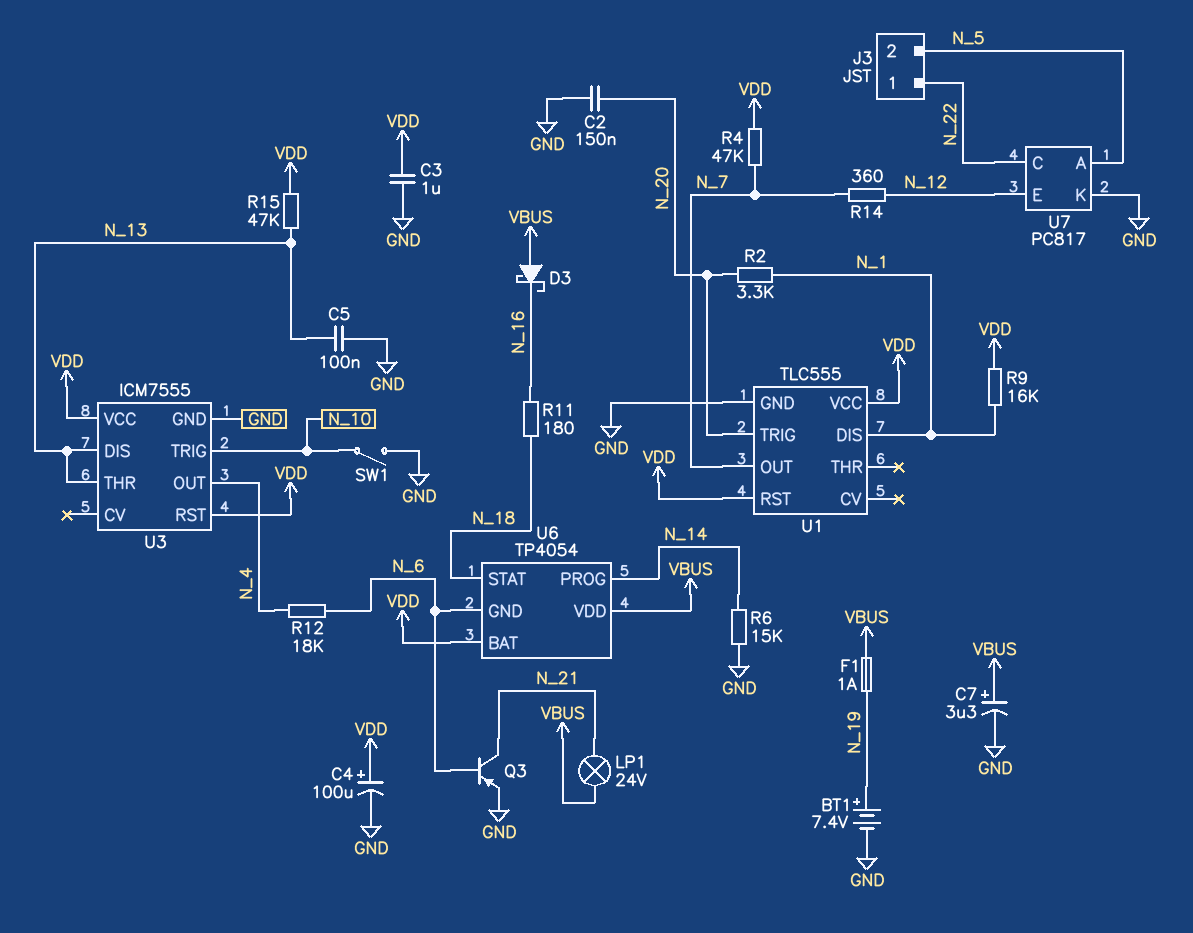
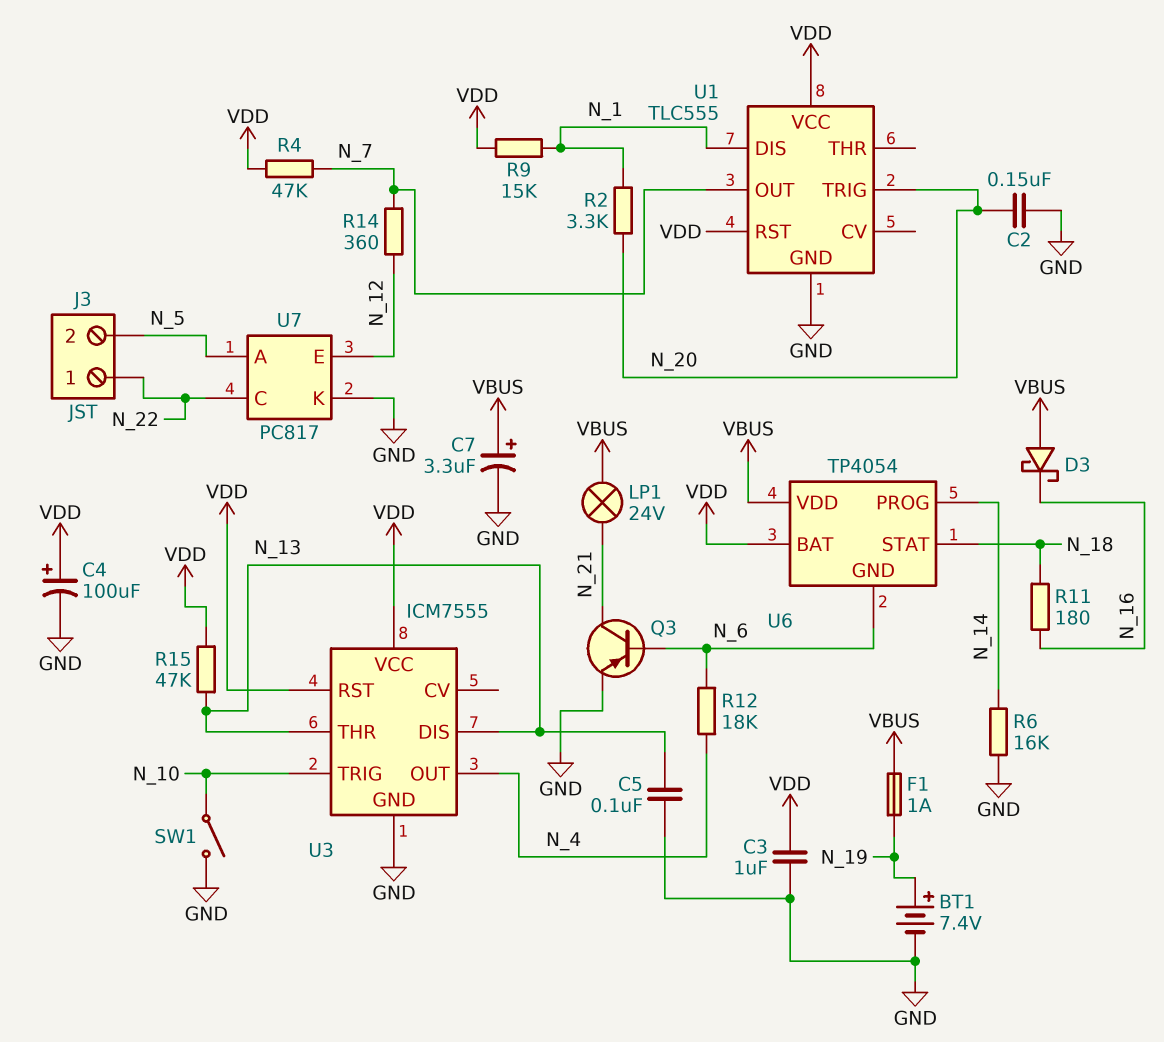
R6: 15k (GND, N_14) -> 16k (GND, N_14)
R9: 16k (N_1, VDD) -> 15k (N_1, VDD)

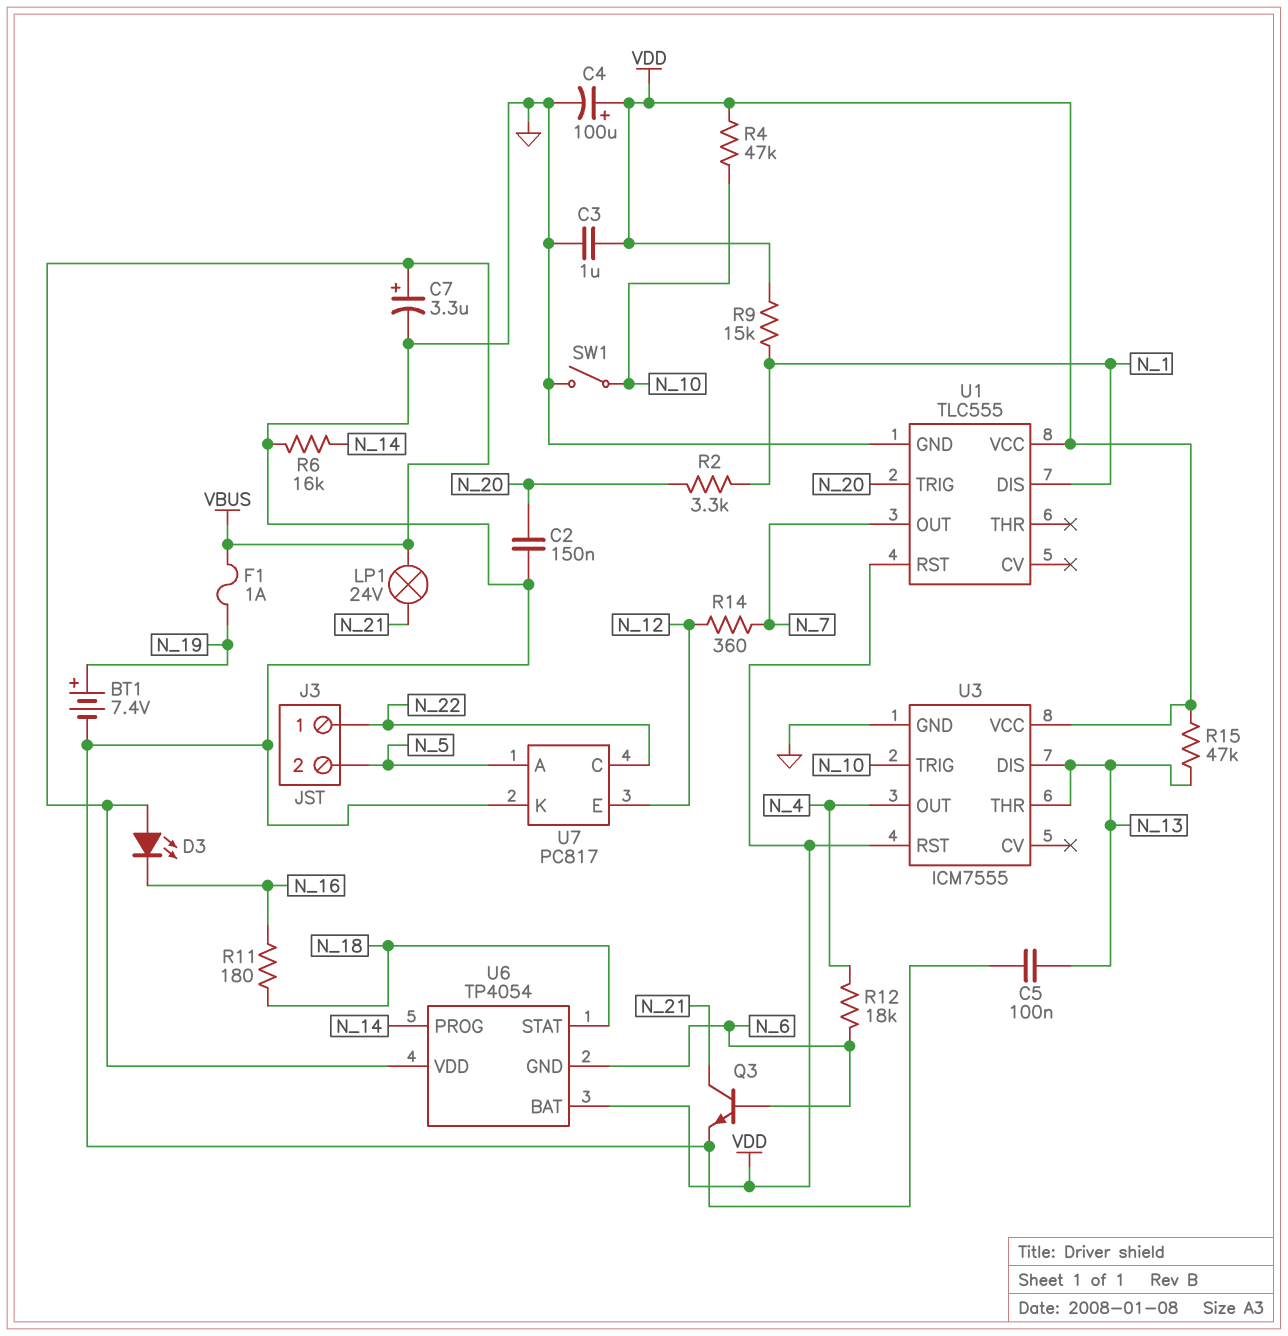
D3: schottky (A VBUS, K N_16) -> LED (A VBUS, K N_16)
Q3: PNP (B N_6, C N_21, E GND) -> NPN (B N_6, C N_21, E GND)
R4: 47k (N_7, VDD) -> 47k (N_10, VDD)

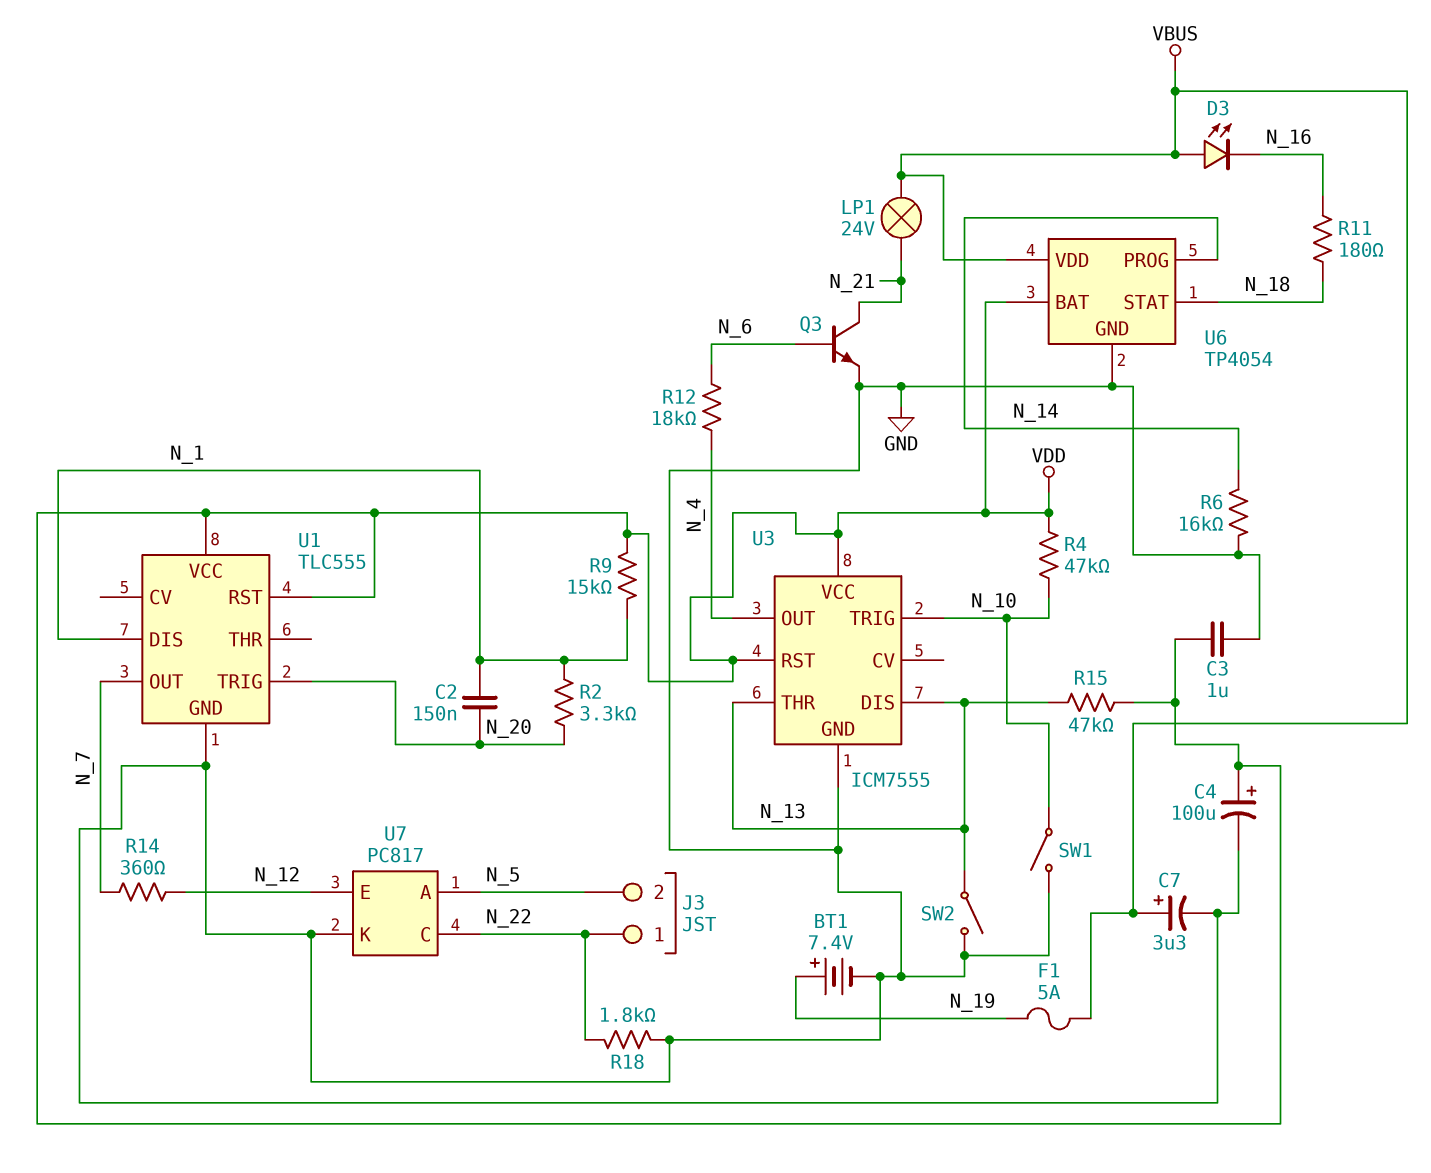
C2: 150nF (GND, N_20) -> 150nF (N_1, N_20)
C5: 100nF (GND, N_13) -> none
F1: 1A (N_19, VBUS) -> 5A (N_19, VBUS)
R18: none -> 1.8k (GND, N_22)
SW2: none -> switch (GND, N_13)
U6 pin GND: N_6 -> GND

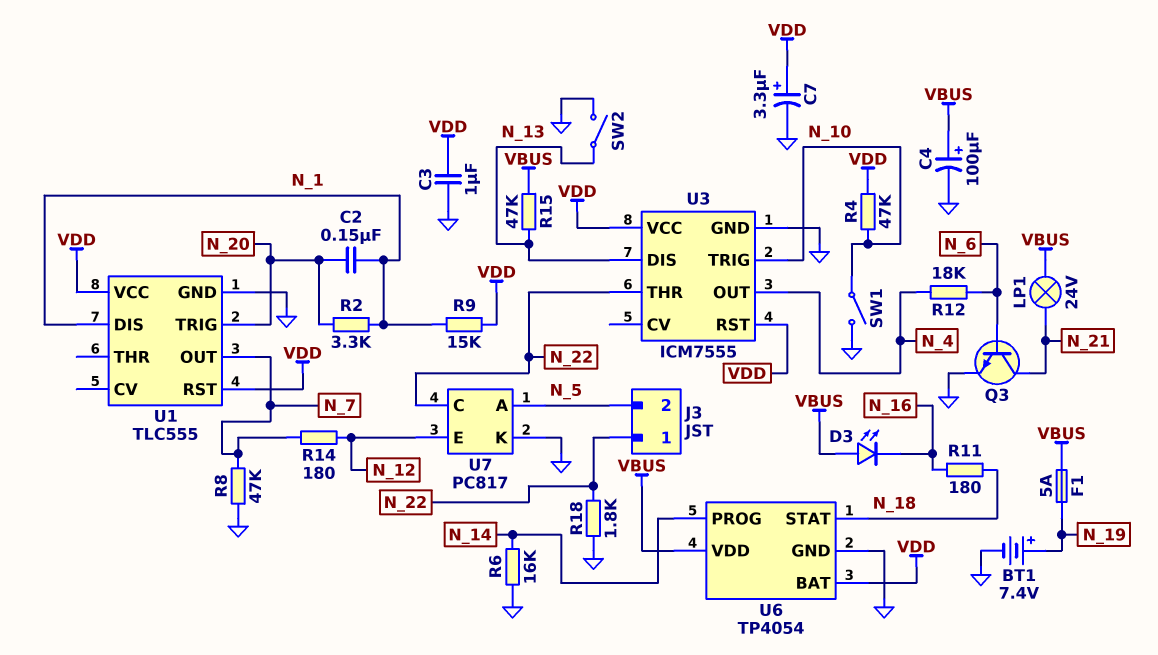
C4: 100uF (plus VDD, minus GND) -> 100uF (plus VBUS, minus GND)
C7: 3.3uF (plus VBUS, minus GND) -> 3.3uF (plus VDD, minus GND)
R8: none -> 47k (GND, N_7)
R14: 360 (N_7, N_12) -> 180 (N_7, N_12)
R15: 47k (N_13, VDD) -> 47k (N_13, VBUS)
U3 pin THR: N_13 -> N_22

